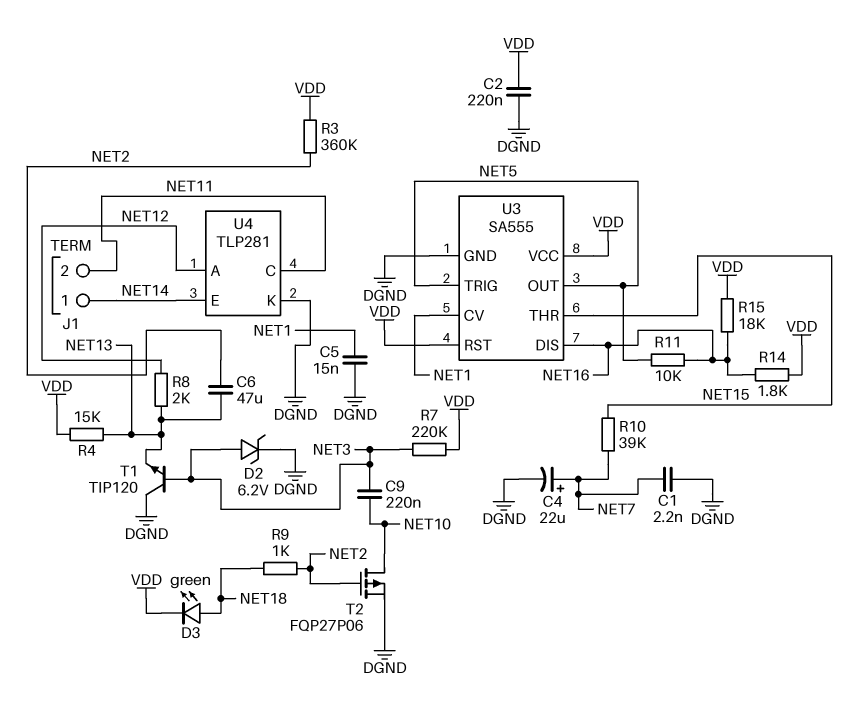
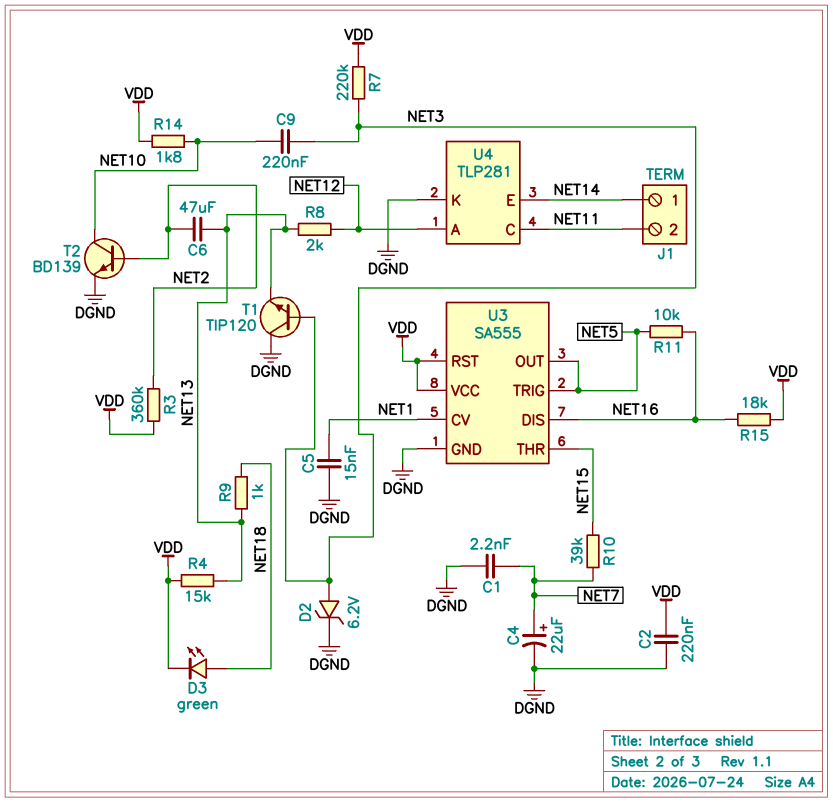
R9: 1k (NET2, NET18) -> 1k (NET13, NET18)
R14: 1.8k (NET16, VDD) -> 1.8k (NET10, VDD)
T2: PMOS FQP27P06 (G NET2, D NET10, S DGND) -> NPN BD139 (B NET2, C NET10, E DGND)

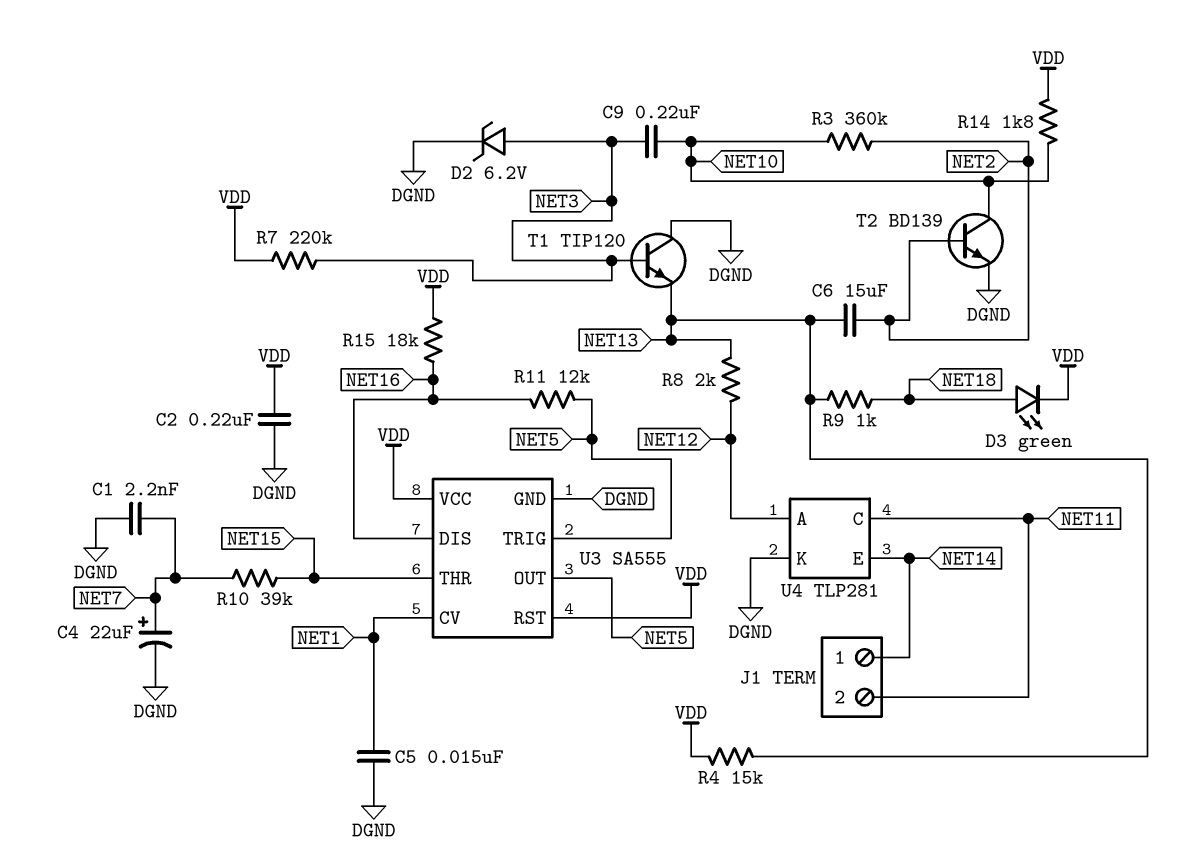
C6: 47uF (NET2, NET13) -> 15uF (NET2, NET13)
R3: 360k (NET2, VDD) -> 360k (NET2, NET10)
R11: 10k (NET5, NET16) -> 12k (NET5, NET16)

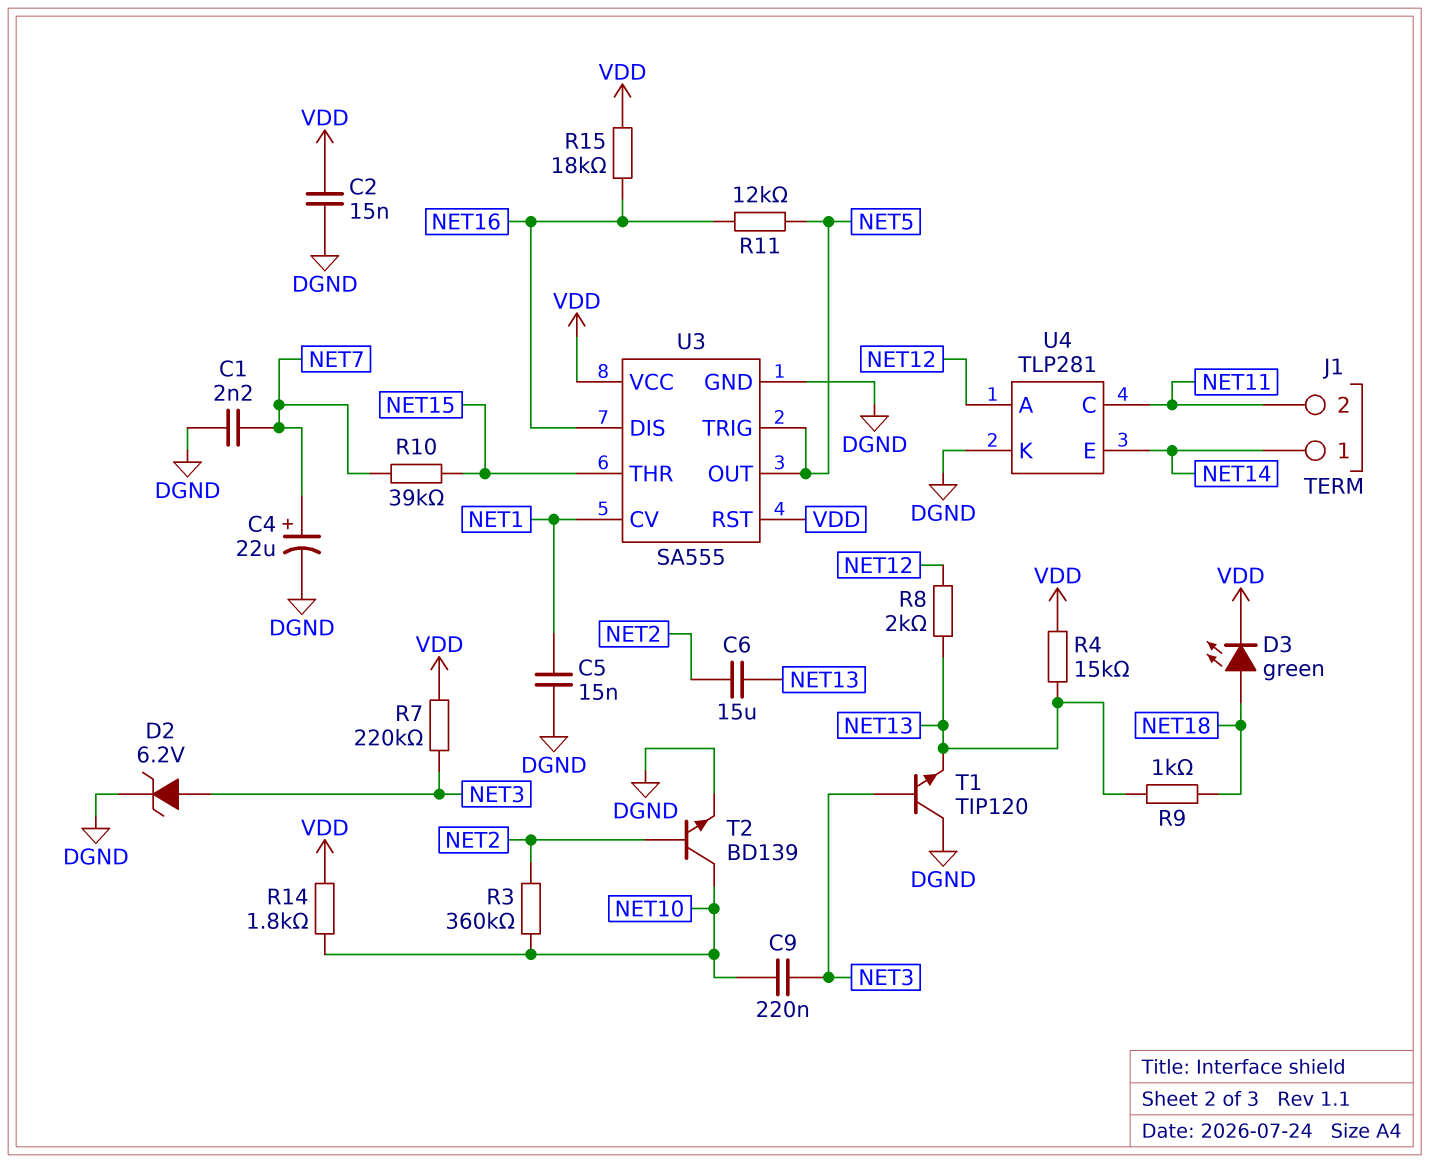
C2: 220nF (DGND, VDD) -> 15nF (DGND, VDD)

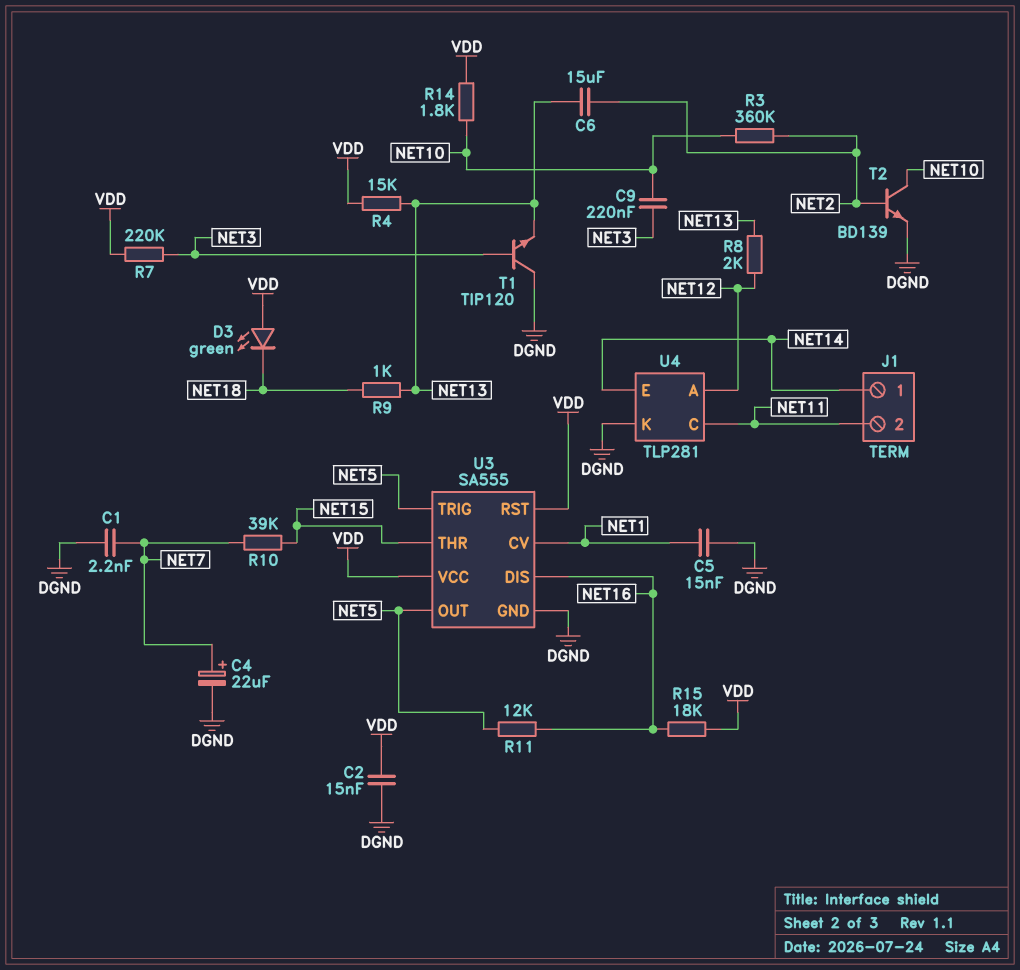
D2: zener 6.2V (A NET3, K DGND) -> none
D3: LED green (A NET18, K VDD) -> LED green (A VDD, K NET18)

